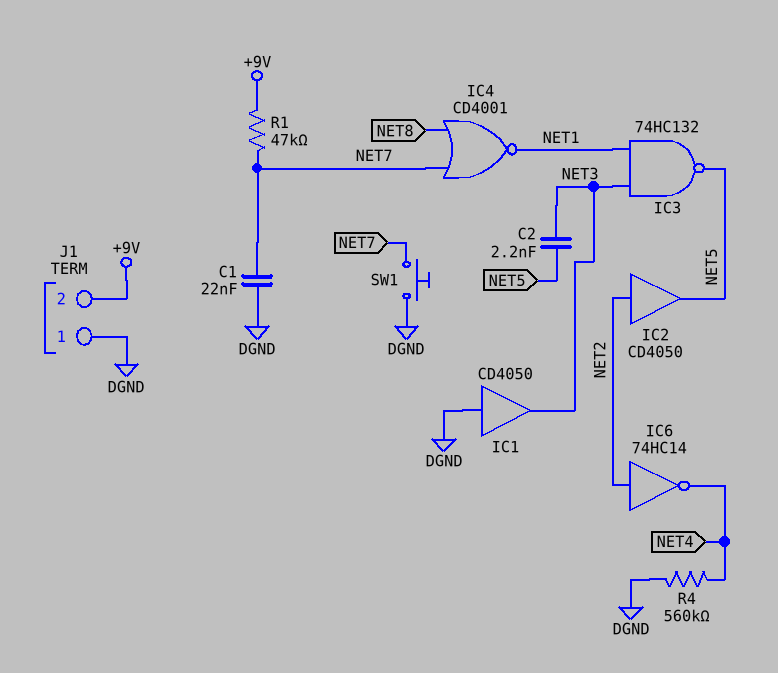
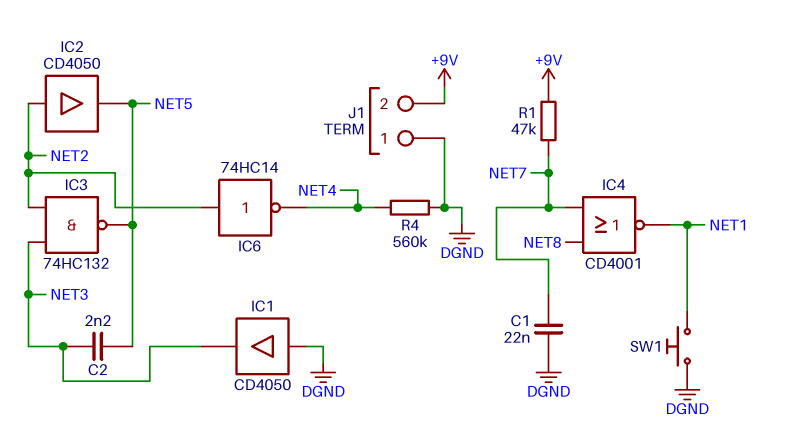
IC3: NAND 74HC132 (in NET1, in NET3, out NET5) -> NAND 74HC132 (in NET2, in NET3, out NET5)
SW1: button (DGND, NET7) -> button (DGND, NET1)

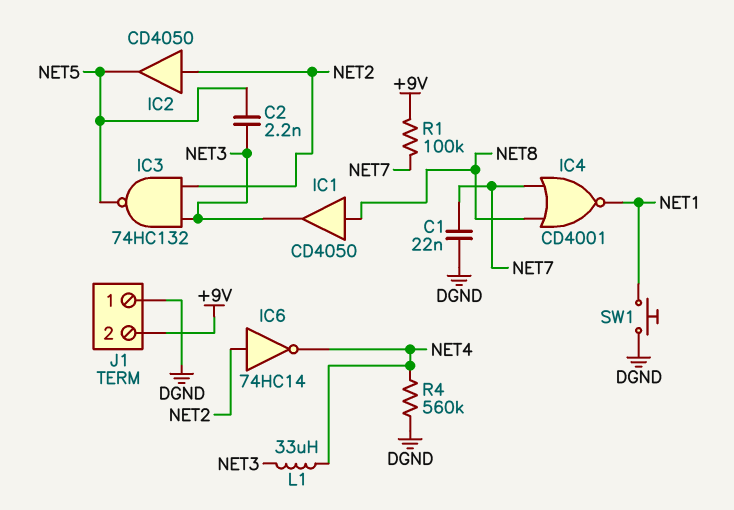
IC1: buffer CD4050 (in DGND, out NET3) -> buffer CD4050 (in NET8, out NET3)
L1: none -> 33uH (NET3, NET4)
R1: 47k (+9V, NET7) -> 100k (+9V, NET7)

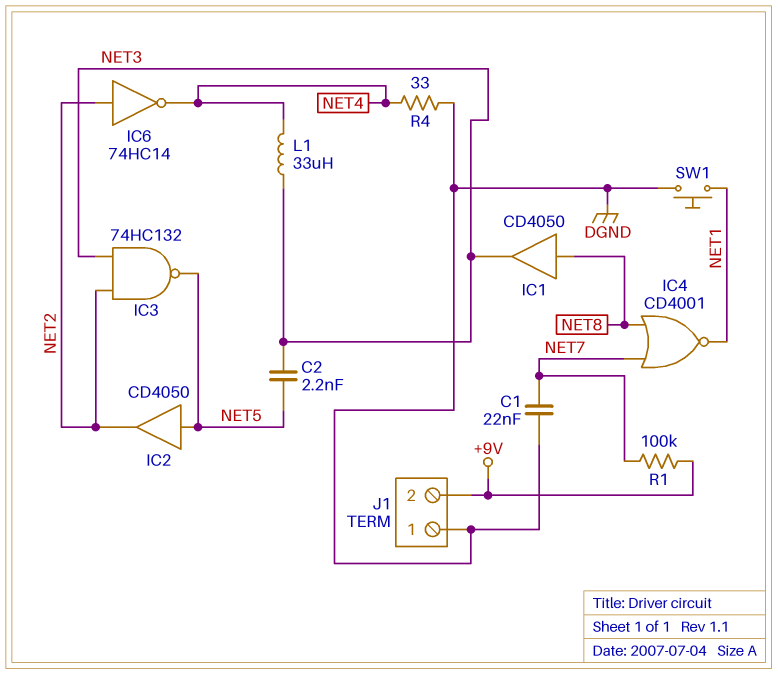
IC2: buffer CD4050 (in NET2, out NET5) -> buffer CD4050 (in NET5, out NET2)
R4: 560k (DGND, NET4) -> 33 (DGND, NET4)

